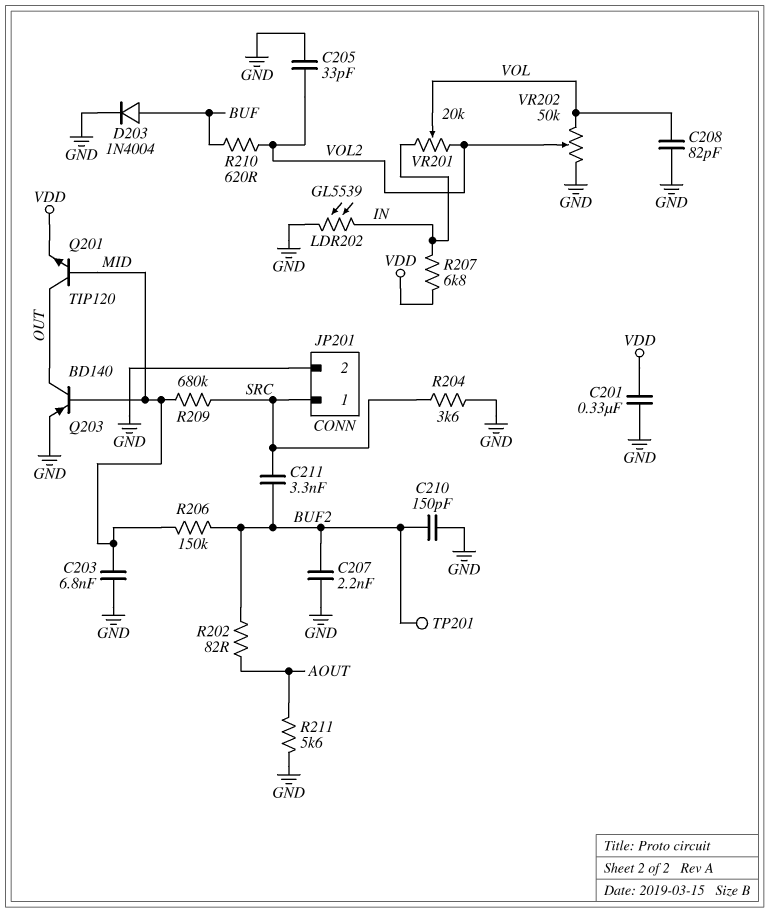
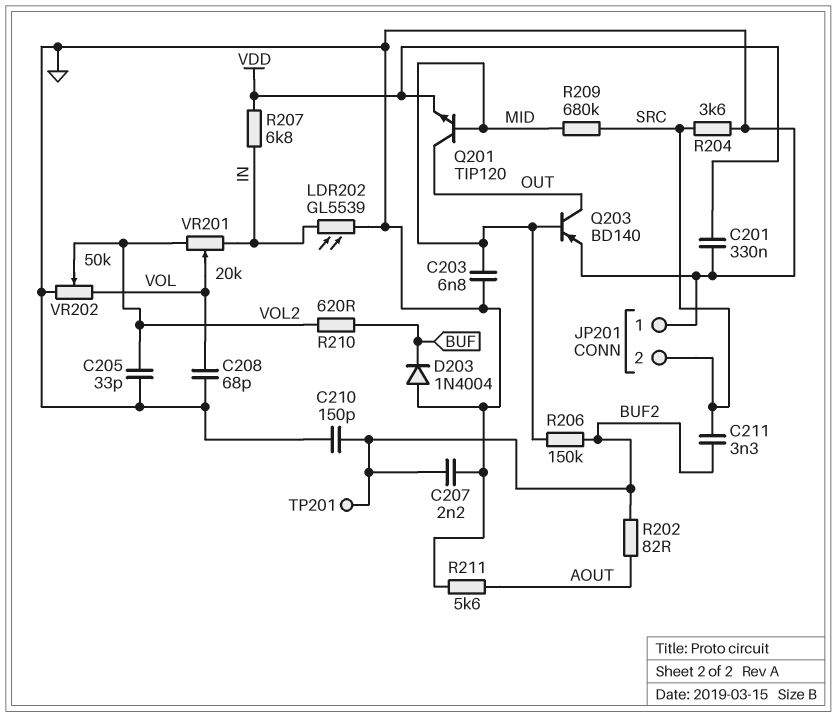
C208: 82pF (GND, VOL) -> 68pF (GND, VOL)
D203: diode 1N4004 (A BUF, K GND) -> diode 1N4004 (A GND, K BUF)
JP201 pin 1: SRC -> GND
JP201 pin 2: GND -> SRC

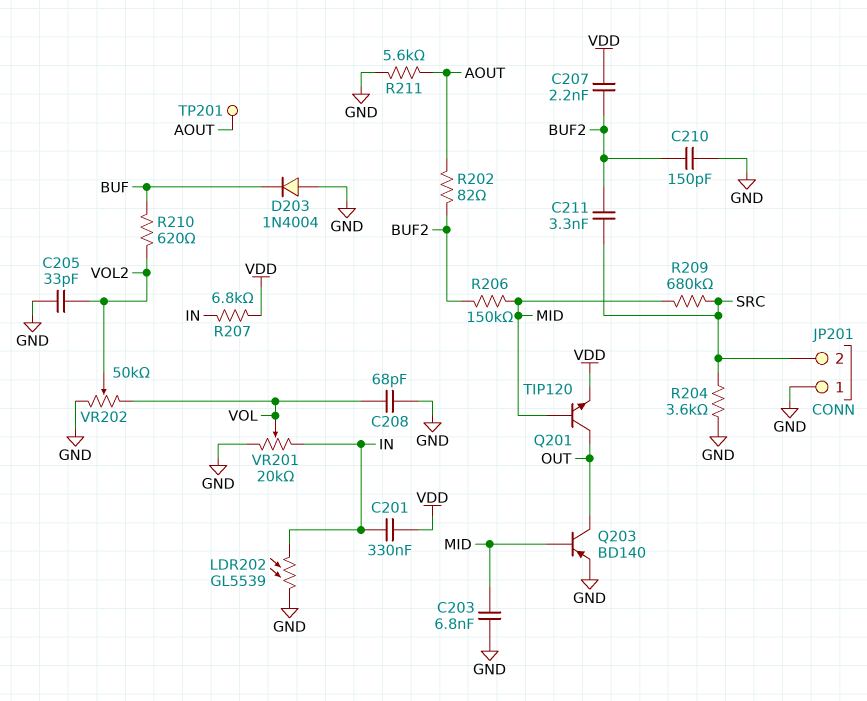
C201: 330nF (GND, VDD) -> 330nF (IN, VDD)
C207: 2.2nF (BUF2, GND) -> 2.2nF (BUF2, VDD)
TP201: test point (BUF2) -> test point (AOUT)
VR201: 20k (IN, VOL2, wiper VOL) -> 20k (GND, IN, wiper VOL)

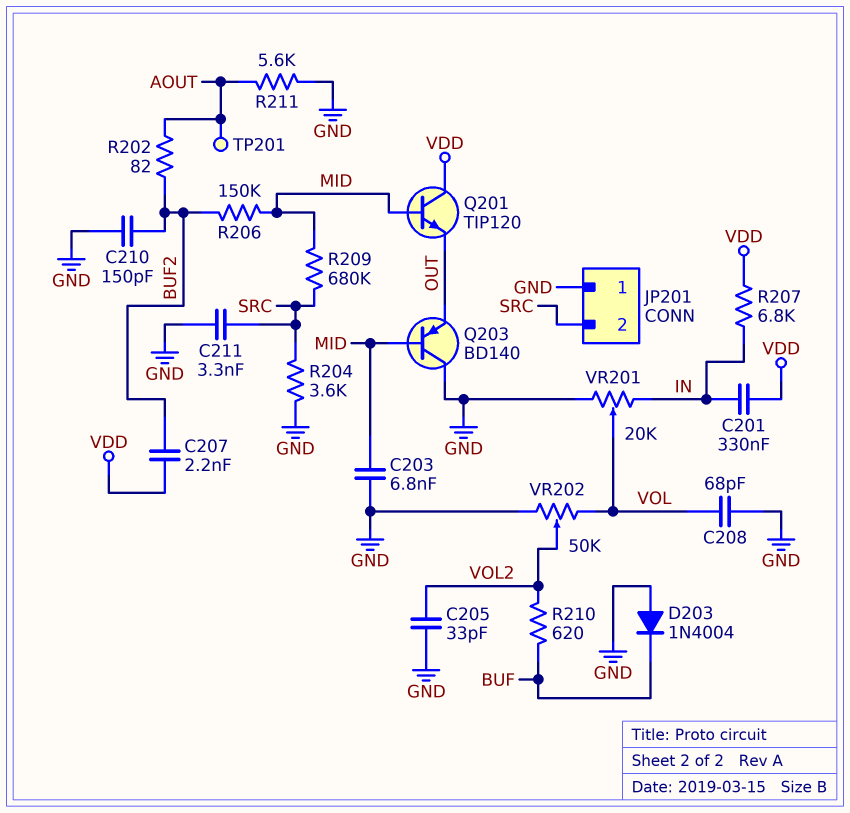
C211: 3.3nF (BUF2, SRC) -> 3.3nF (GND, SRC)
LDR202: GL5539 (GND, IN) -> none
Q201: NPN TIP120 (B MID, C OUT, E VDD) -> NPN TIP120 (B MID, C VDD, E OUT)
Q203: PNP BD140 (B MID, C OUT, E GND) -> PNP BD140 (B MID, C GND, E OUT)

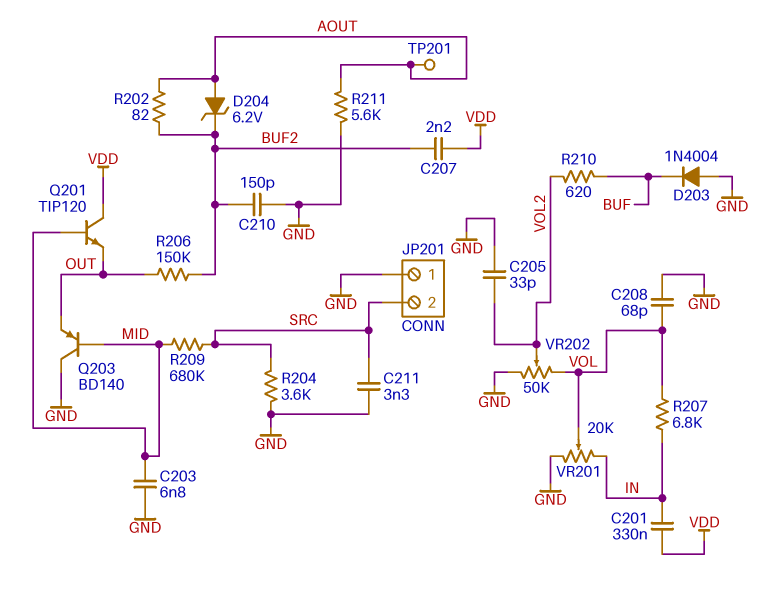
D204: none -> zener 6.2V (A AOUT, K BUF2)
R206: 150k (BUF2, MID) -> 150k (BUF2, OUT)
R207: 6.8k (IN, VDD) -> 6.8k (IN, VOL)

